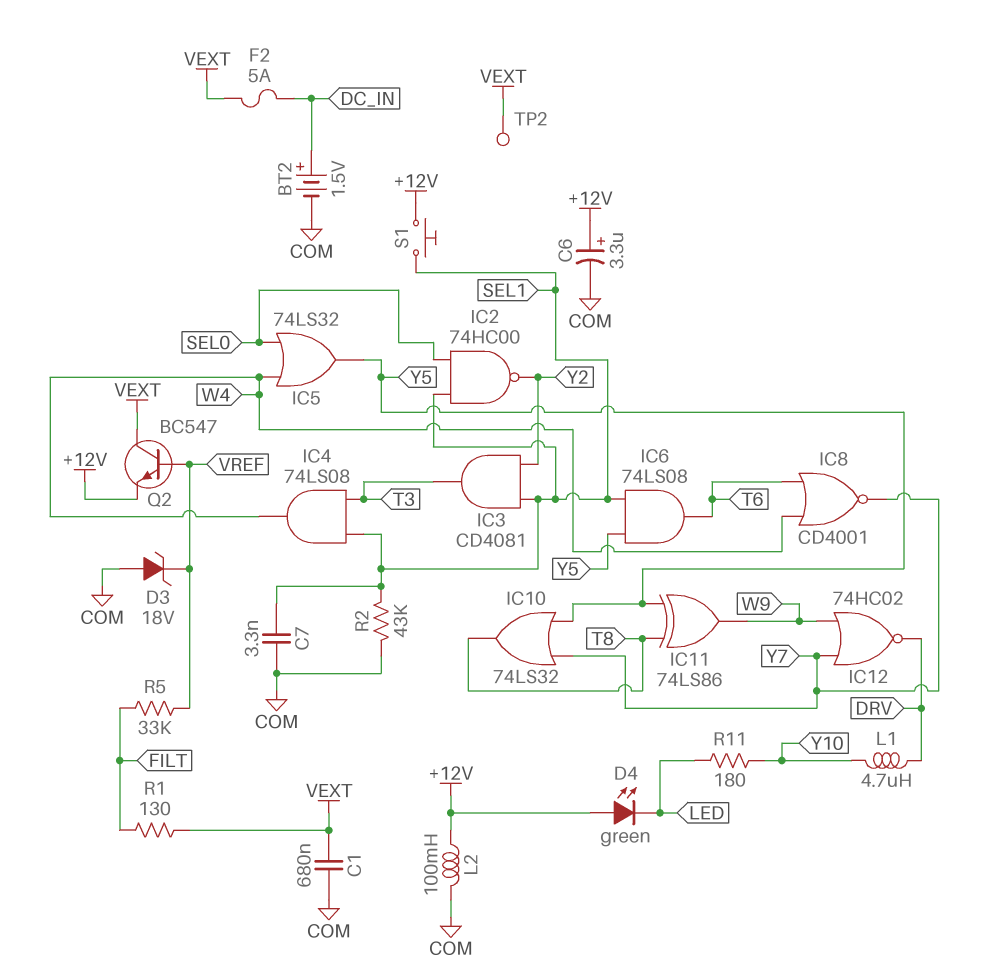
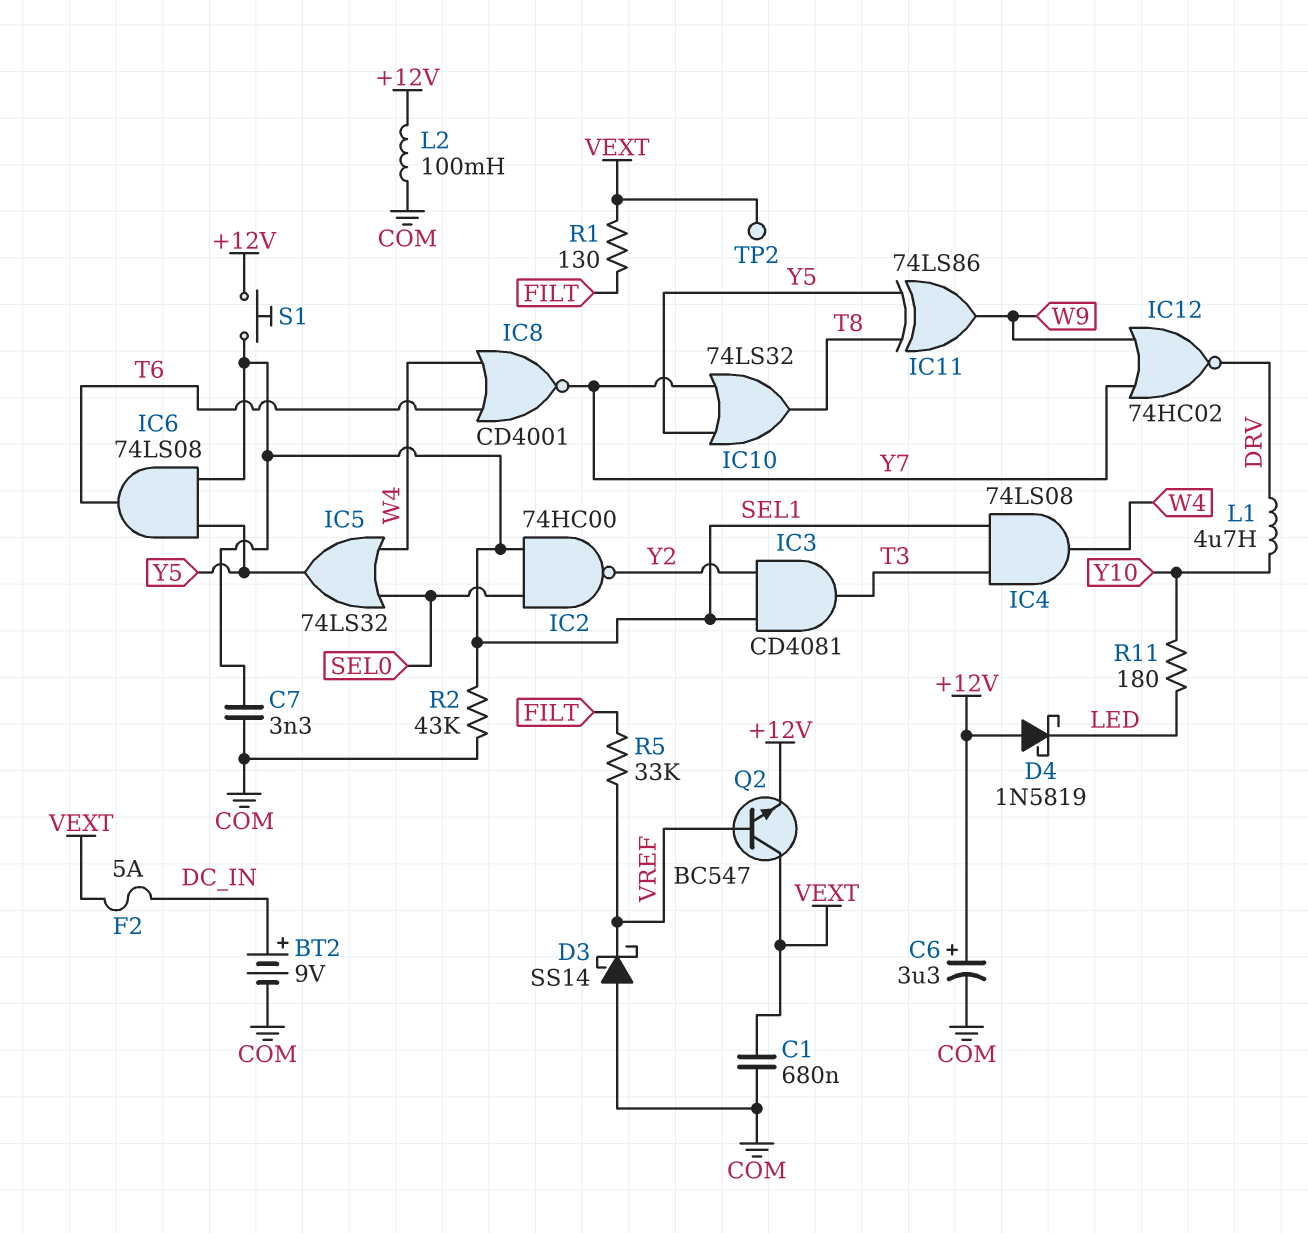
BT2: 1.5V (plus DC_IN, minus COM) -> 9V (plus DC_IN, minus COM)
D3: zener 18V (A COM, K VREF) -> schottky SS14 (A COM, K VREF)
D4: LED green (A +12V, K LED) -> schottky 1N5819 (A +12V, K LED)

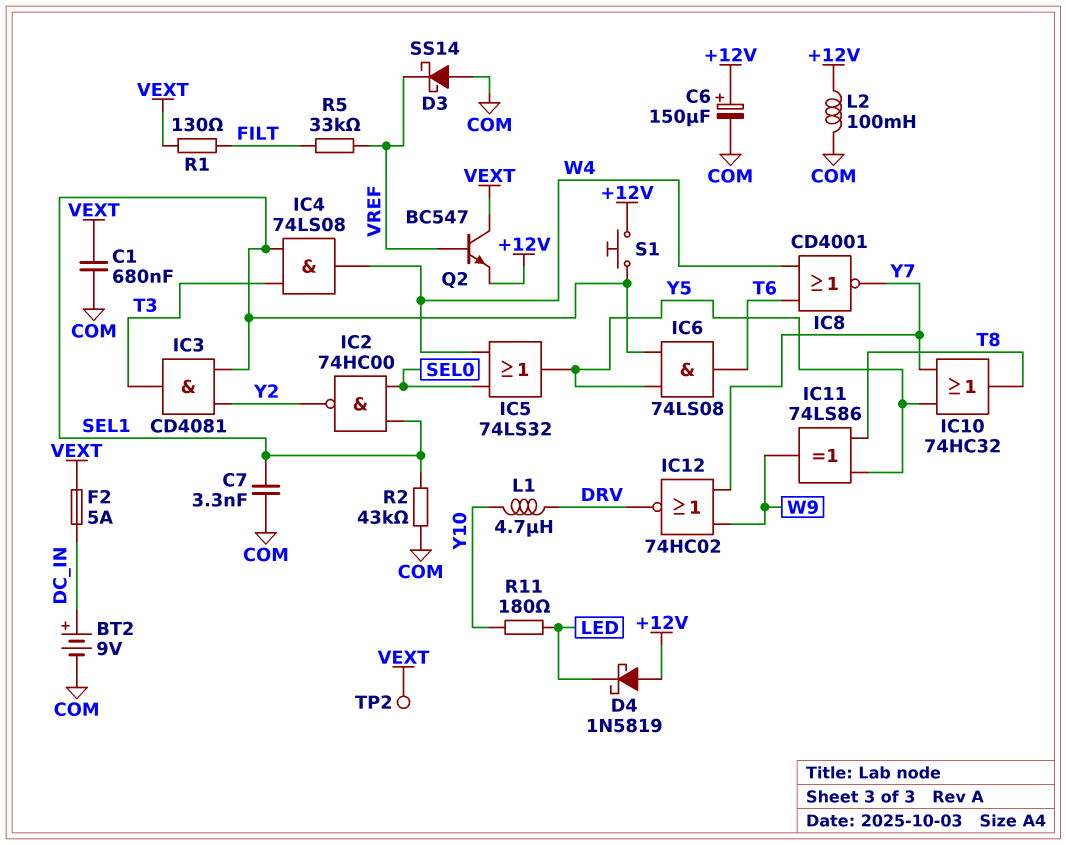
C6: 3.3uF (plus +12V, minus COM) -> 150uF (plus +12V, minus COM)
IC10: OR 74LS32 (in Y5, in Y7, out T8) -> OR 74HC32 (in Y5, in Y7, out T8)

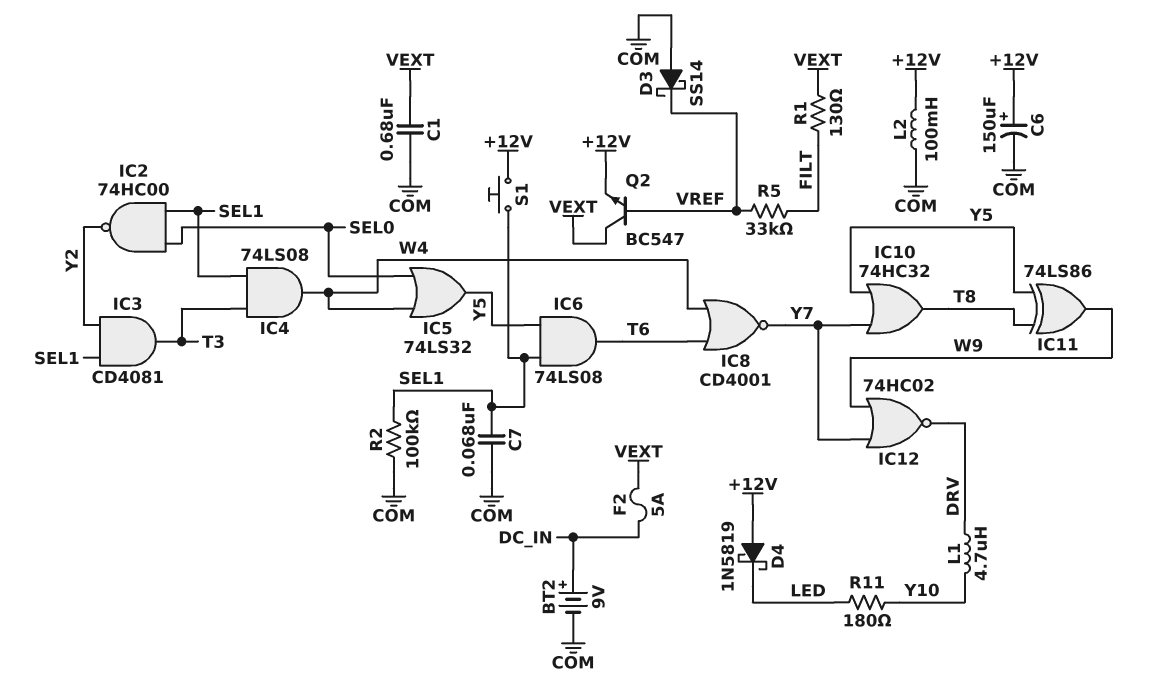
C7: 3.3nF (COM, SEL1) -> 68nF (COM, SEL1)
R2: 43k (COM, SEL1) -> 100k (COM, SEL1)
TP2: test point (VEXT) -> none

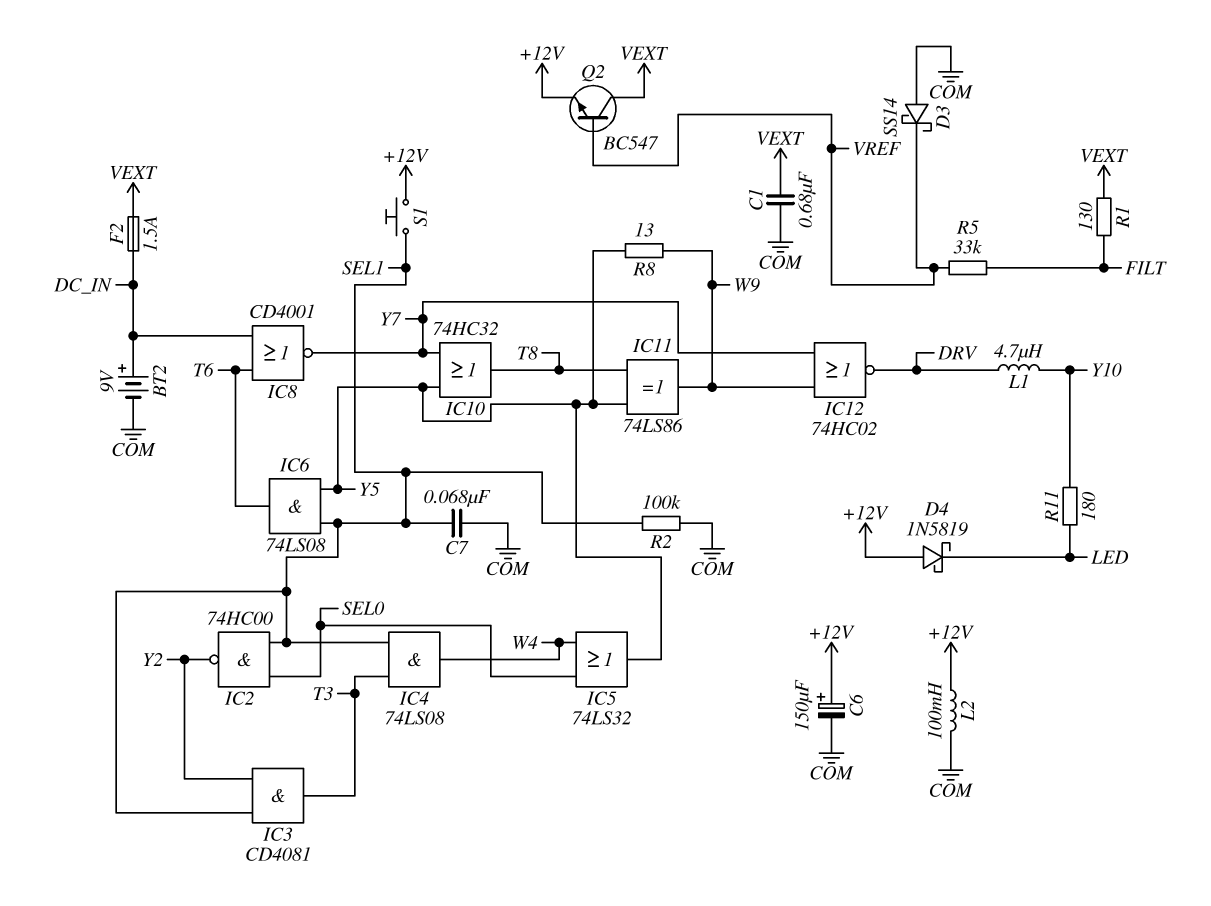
F2: 5A (DC_IN, VEXT) -> 1.5A (DC_IN, VEXT)
IC8: NOR CD4001 (in T6, in W4, out Y7) -> NOR CD4001 (in DC_IN, in T6, out Y7)
R8: none -> 13 (W9, Y5)

